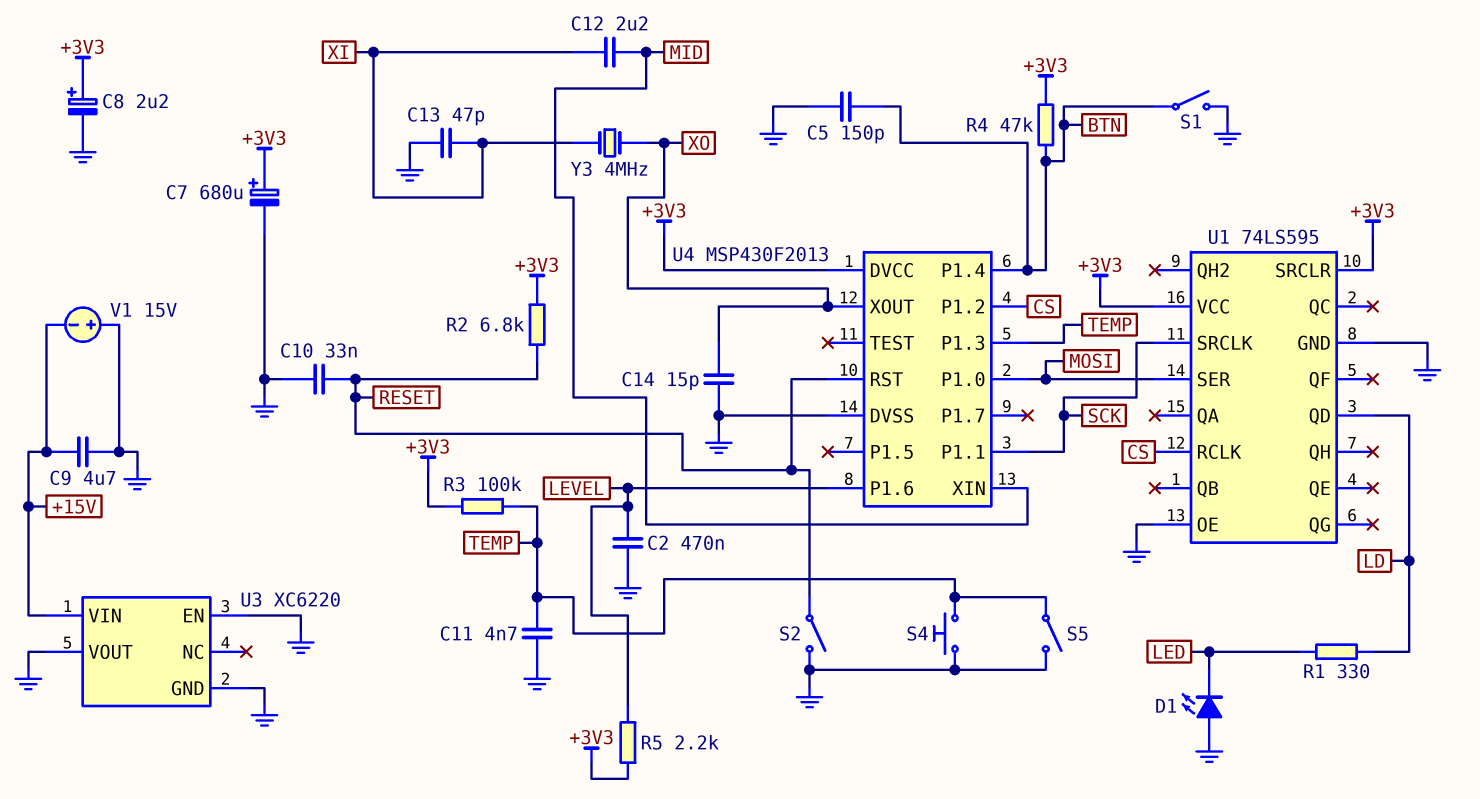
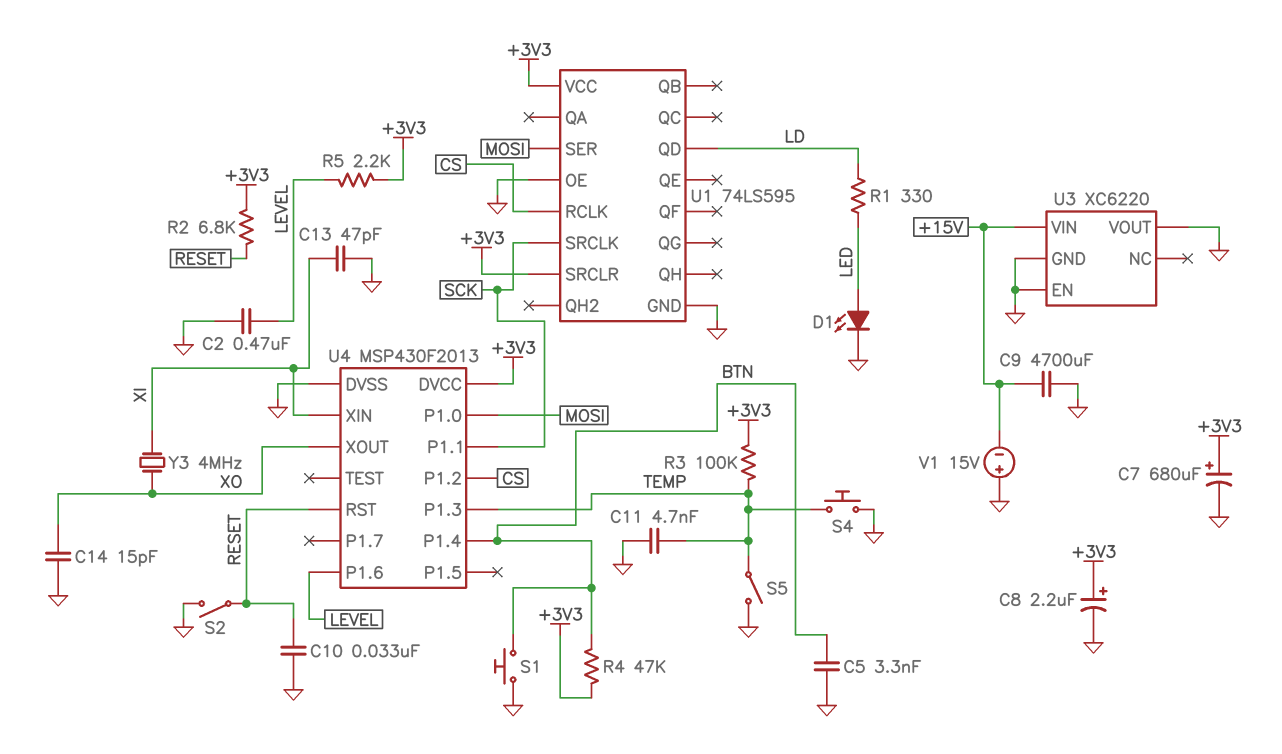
C5: 150pF (BTN, GND) -> 3.3nF (BTN, GND)
C9: 4.7uF (+15V, GND) -> 4700uF (+15V, GND)
C12: 2.2uF (MID, XI) -> none
D1: LED (A GND, K LED) -> LED (A LED, K GND)
S1: switch (BTN, GND) -> button (BTN, GND)
U4 pin XIN: MID -> XI

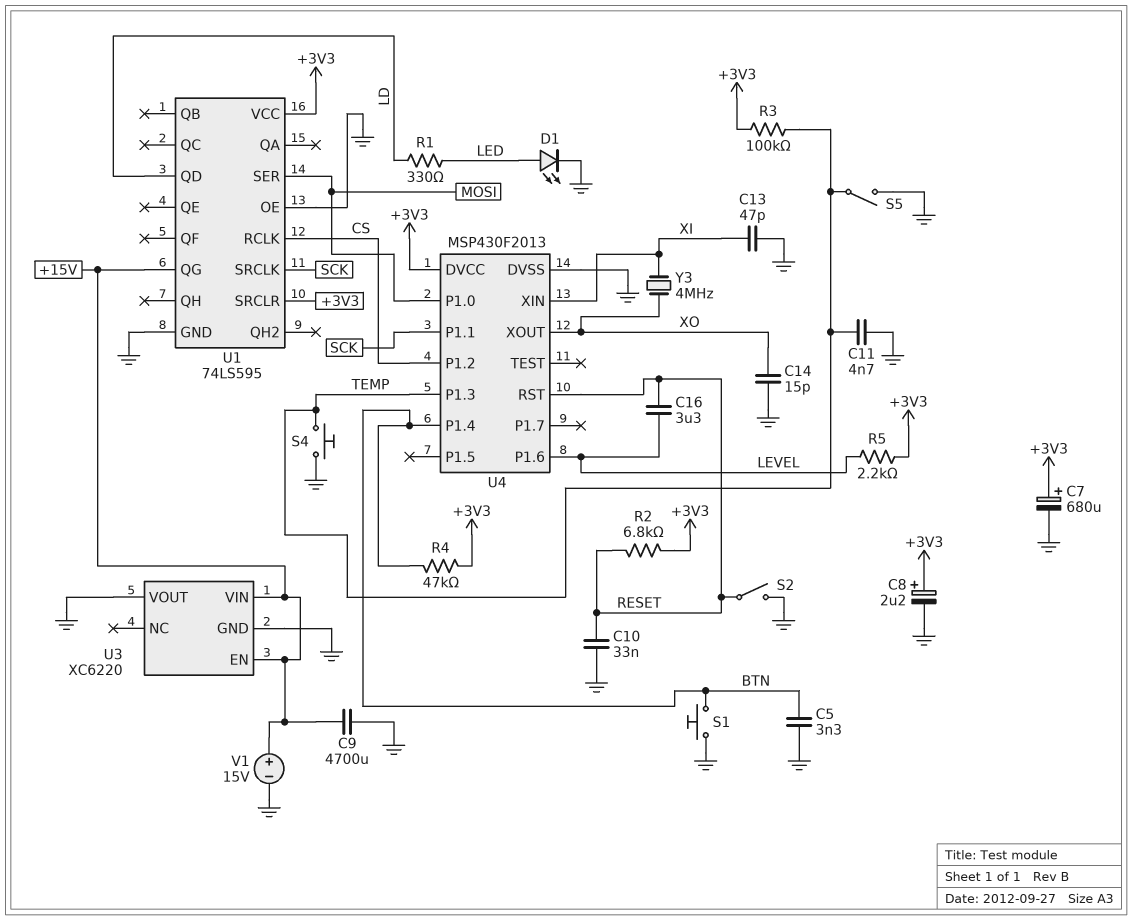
C2: 470nF (GND, LEVEL) -> none
C16: none -> 3.3uF (LEVEL, RESET)
U1 pin QG: none -> +15V
U3 pin EN: GND -> +15V
V1: 15V (plus GND, minus +15V) -> 15V (plus +15V, minus GND)

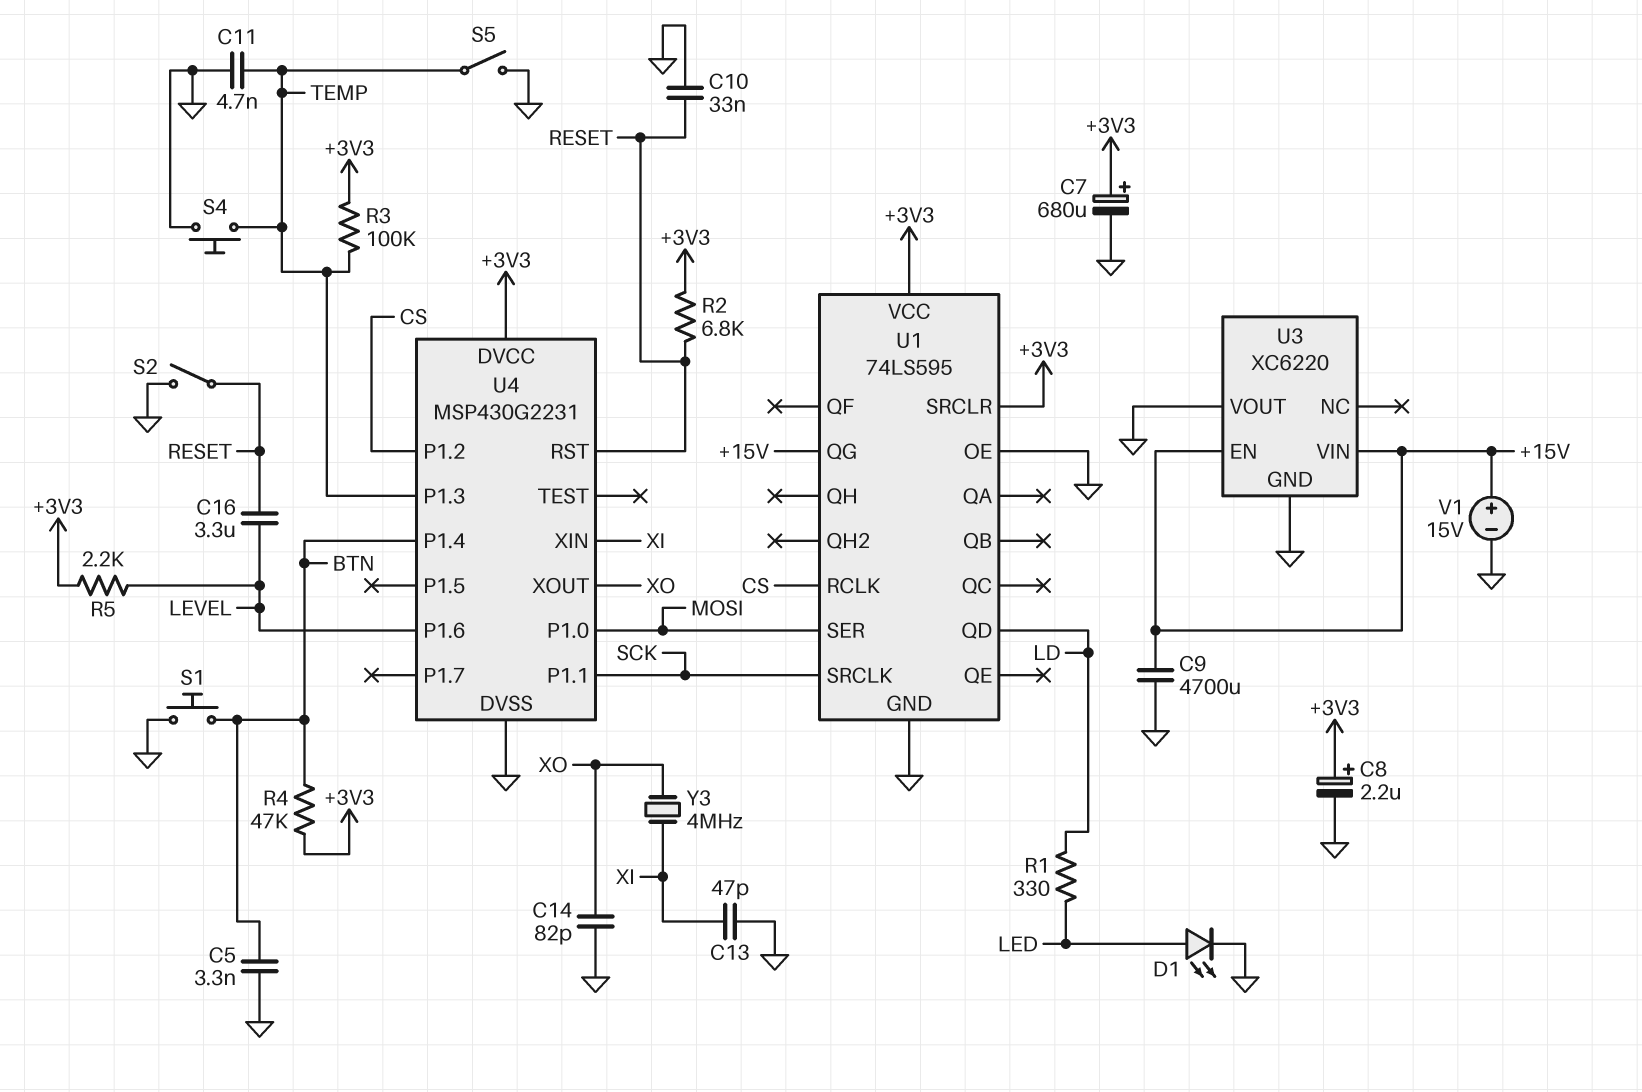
C14: 15pF (GND, XO) -> 82pF (GND, XO)
U4: MSP430F2013 -> MSP430G2231

